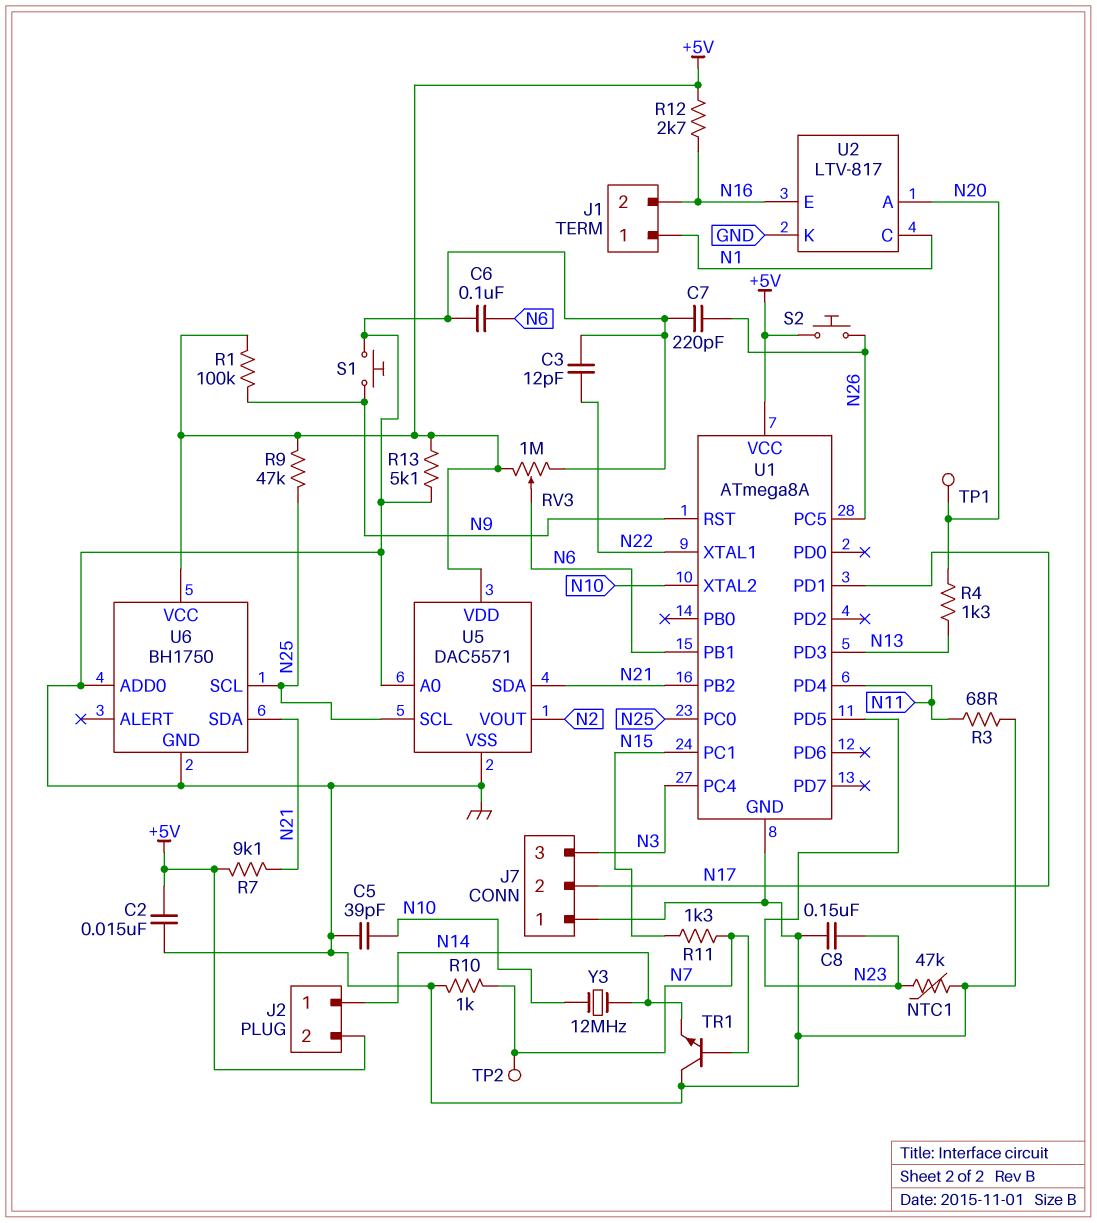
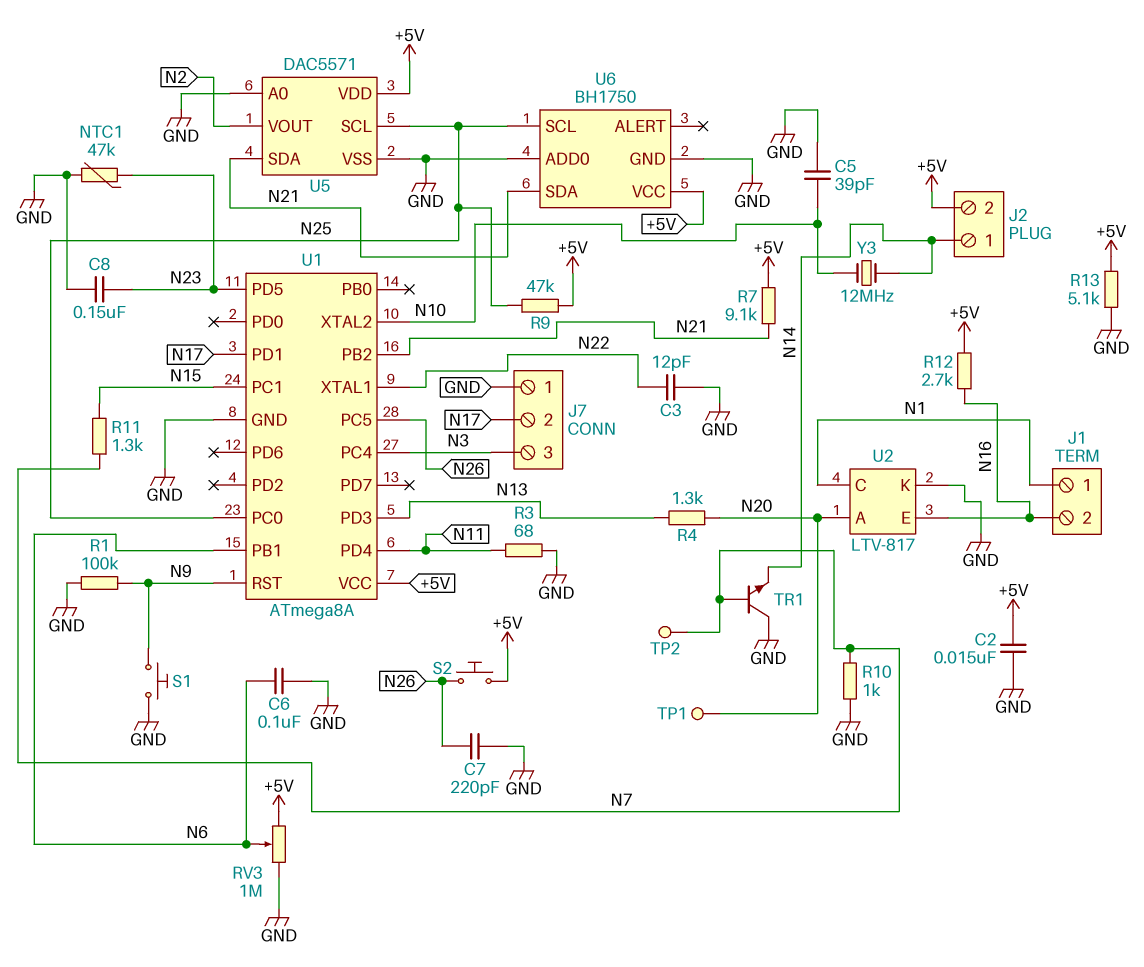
R1: 100k (+5V, N9) -> 100k (GND, N9)

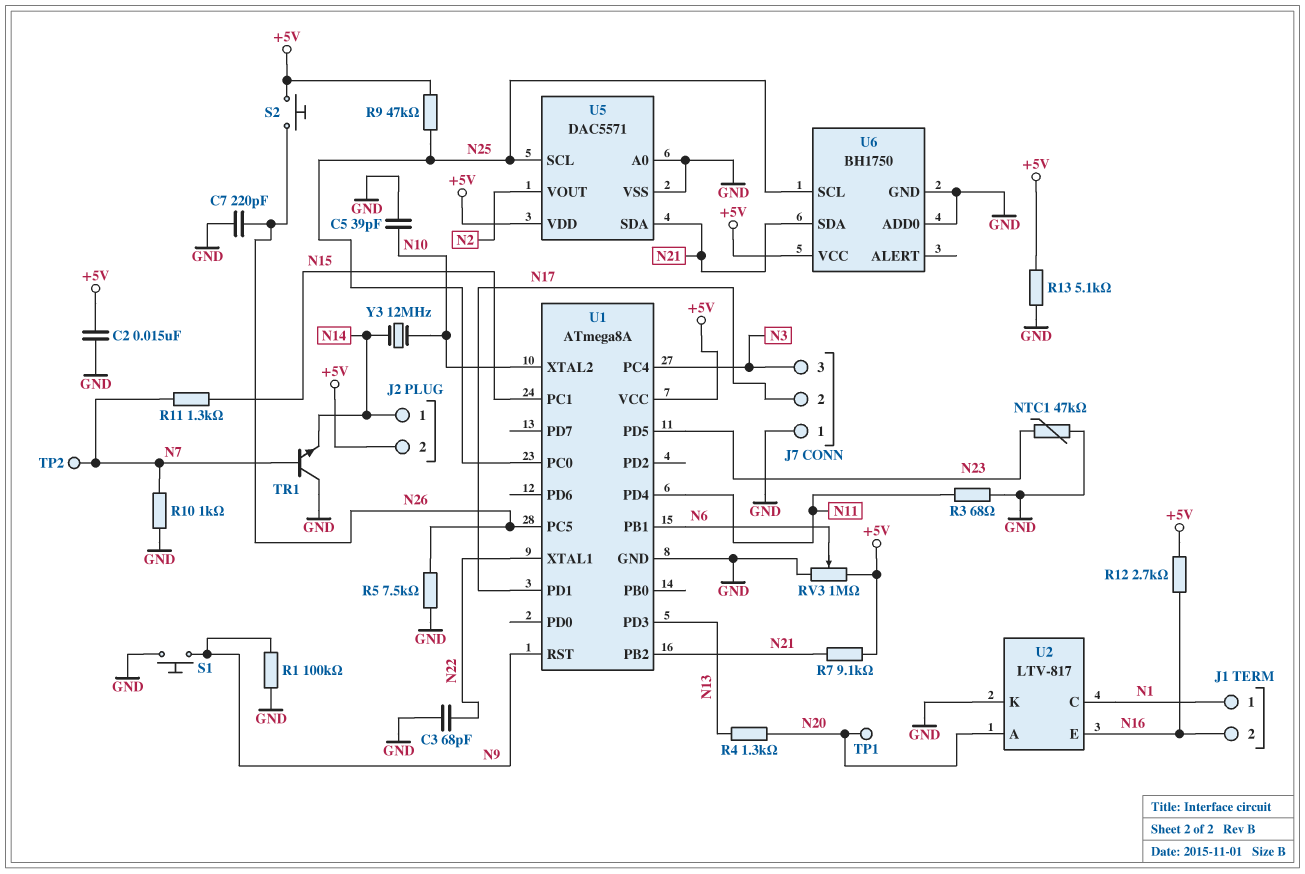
C3: 12pF (GND, N22) -> 68pF (GND, N22)
C6: 100nF (GND, N6) -> none
C8: 150nF (GND, N23) -> none
R5: none -> 7.5k (GND, N26)

